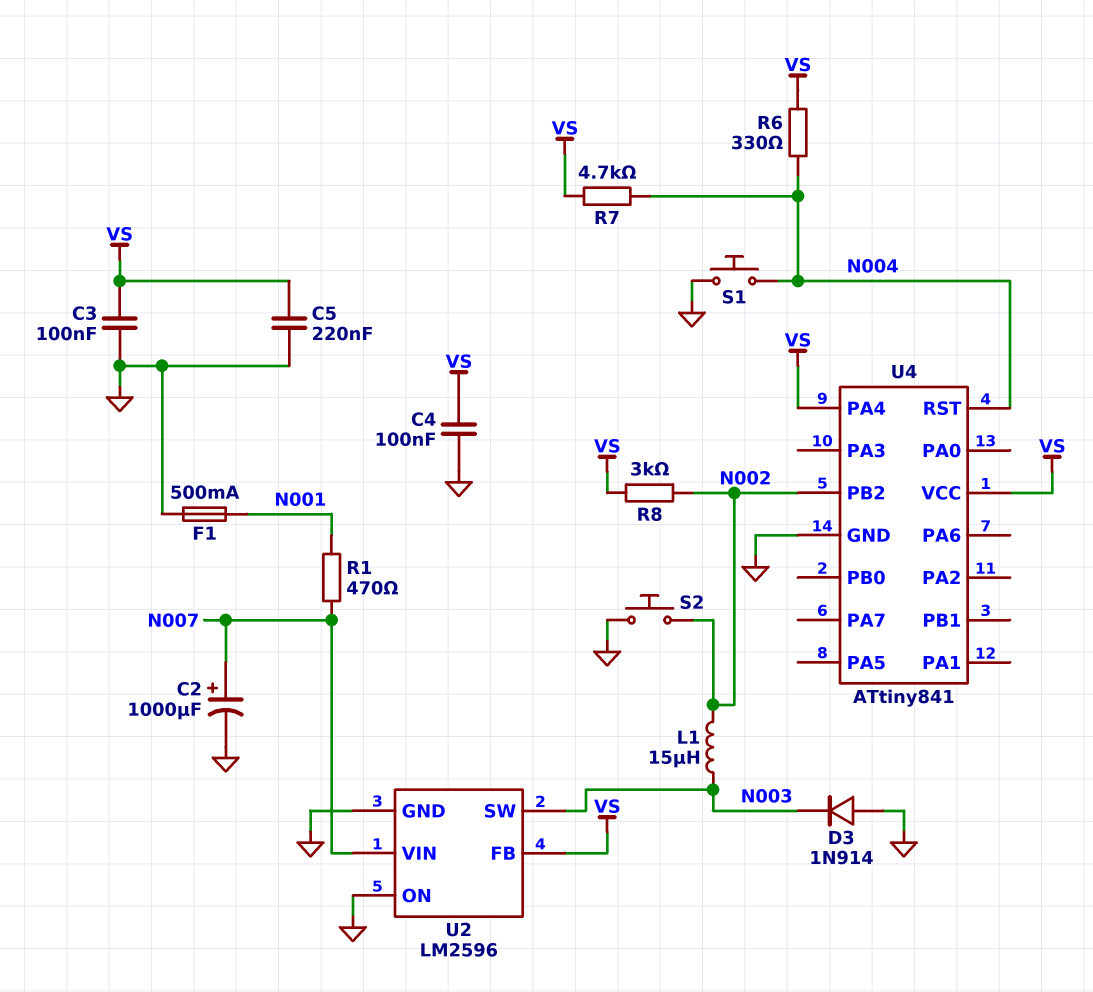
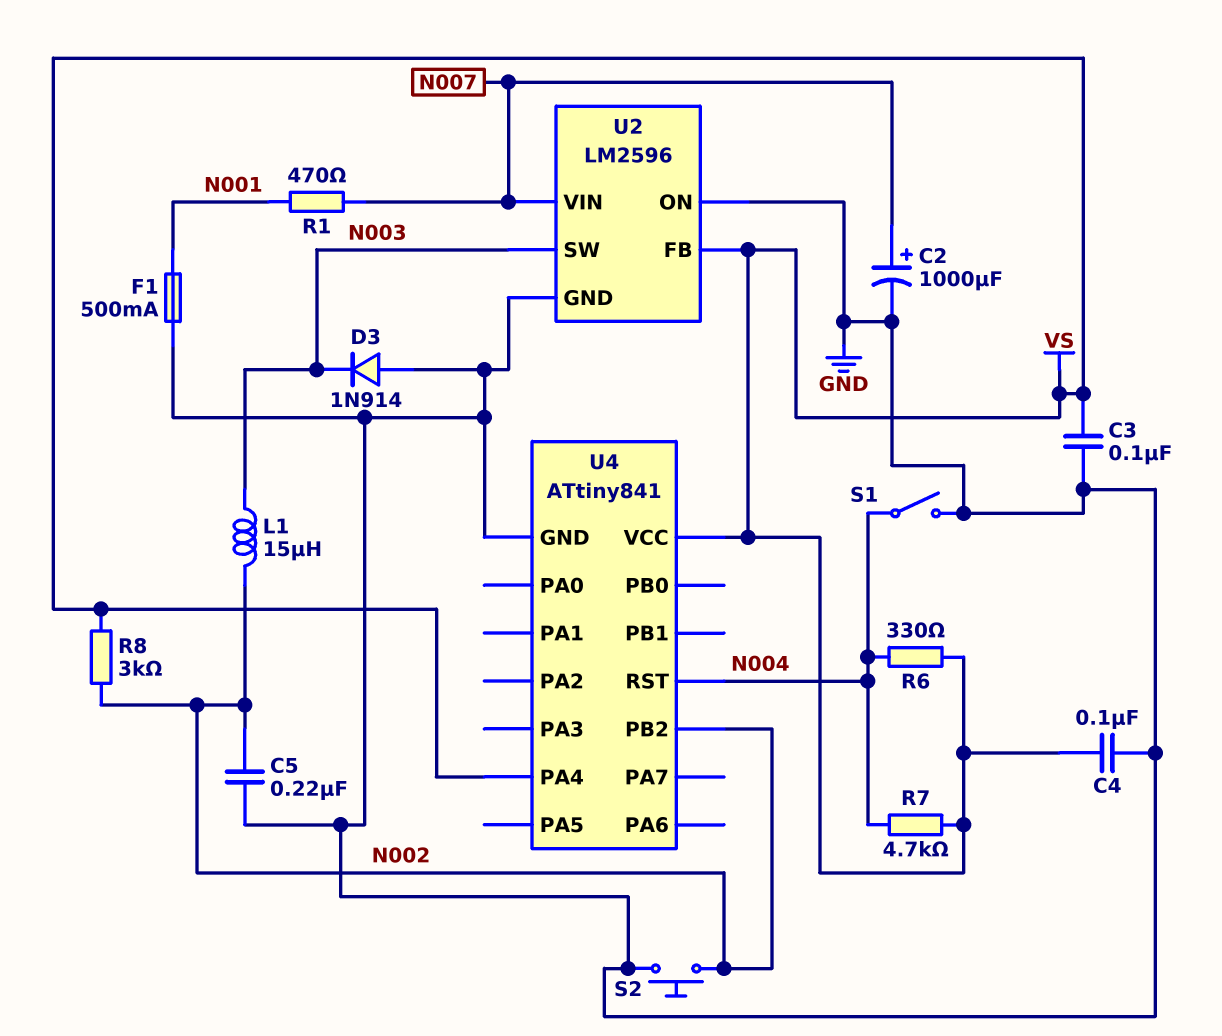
C5: 220nF (GND, VS) -> 220nF (GND, N002)
S1: button (GND, N004) -> switch (GND, N004)

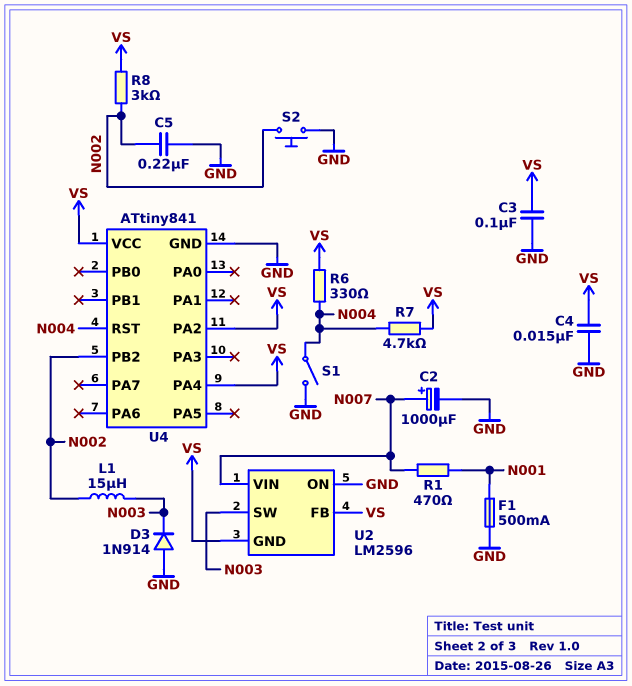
C4: 100nF (GND, VS) -> 15nF (GND, VS)
U2 pin GND: GND -> VS
U4 pin PA2: none -> VS

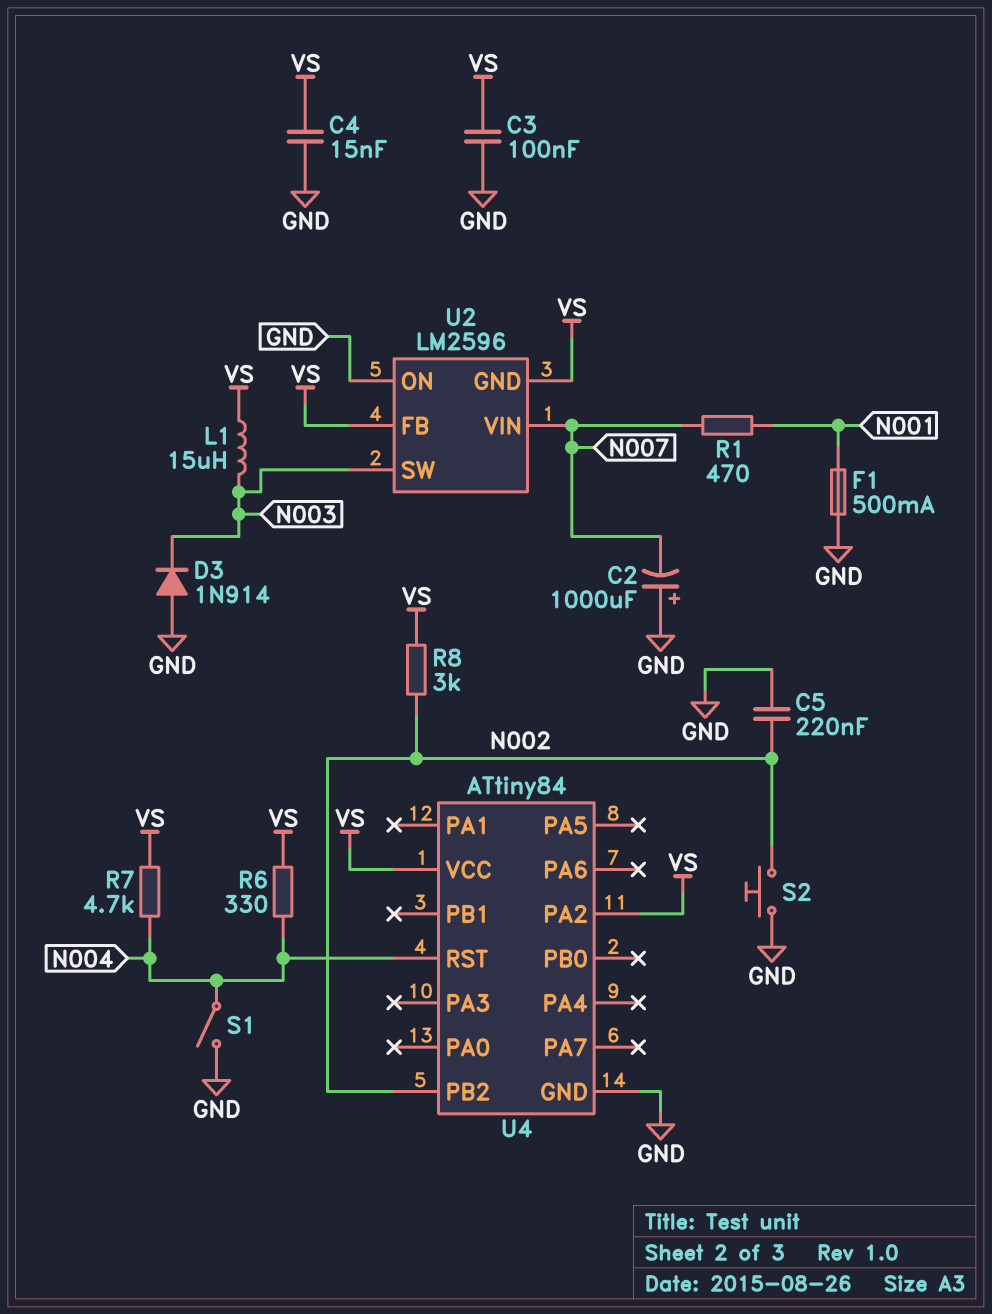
C2: 1000uF (plus N007, minus GND) -> 1000uF (plus GND, minus N007)
L1: 15uH (N002, N003) -> 15uH (N003, VS)
U4: ATtiny841 -> ATtiny84
U4 pin PA4: VS -> none

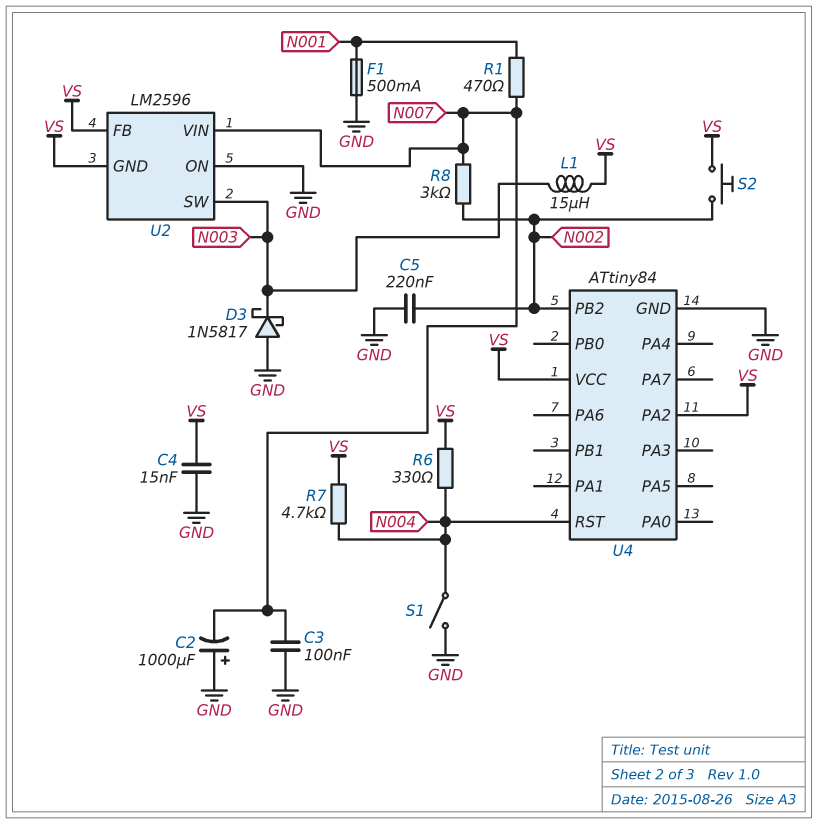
C3: 100nF (GND, VS) -> 100nF (GND, N007)
D3: diode 1N914 (A GND, K N003) -> schottky 1N5817 (A GND, K N003)
R8: 3k (N002, VS) -> 3k (N002, N007)
S2: button (GND, N002) -> button (N002, VS)

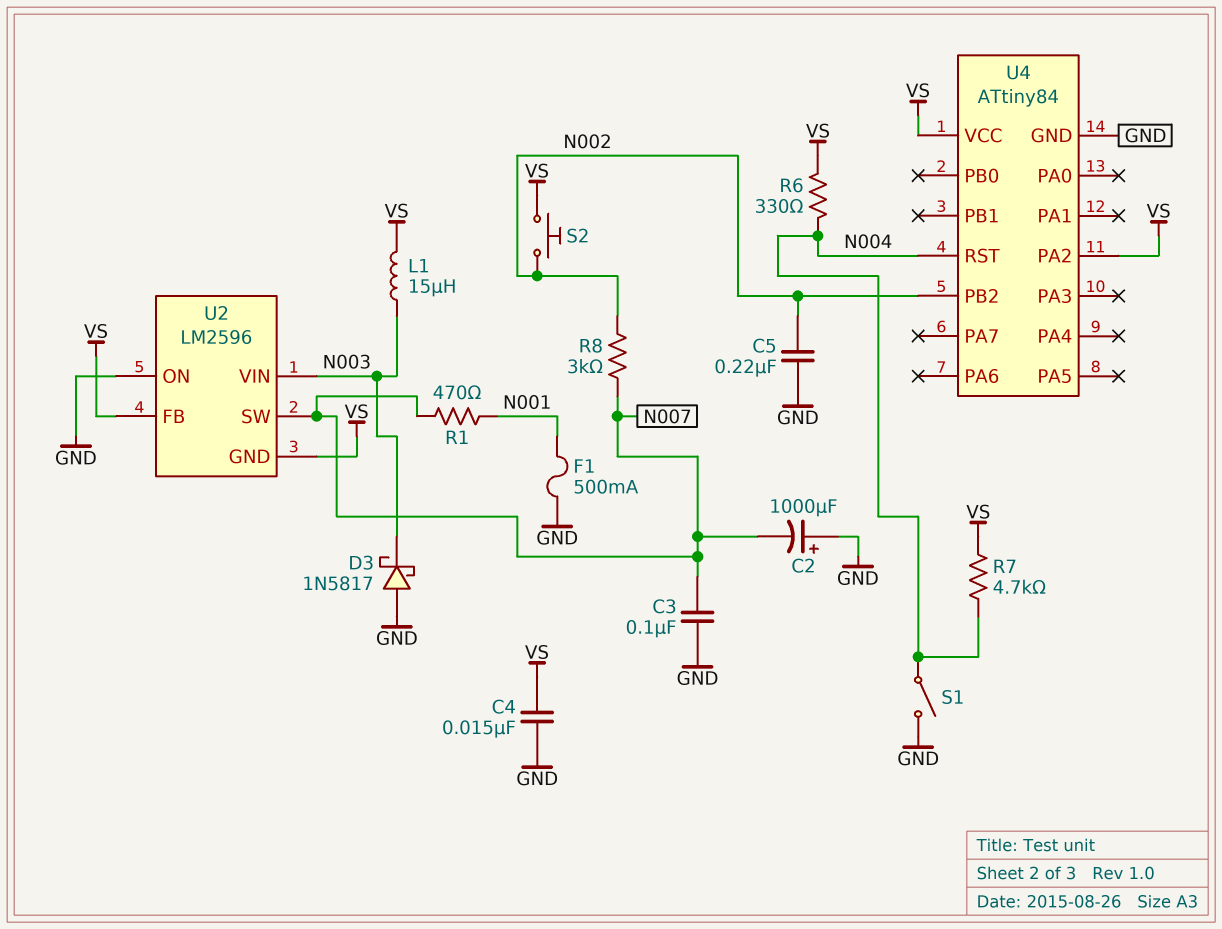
U2 pin SW: N003 -> N007
U2 pin VIN: N007 -> N003

